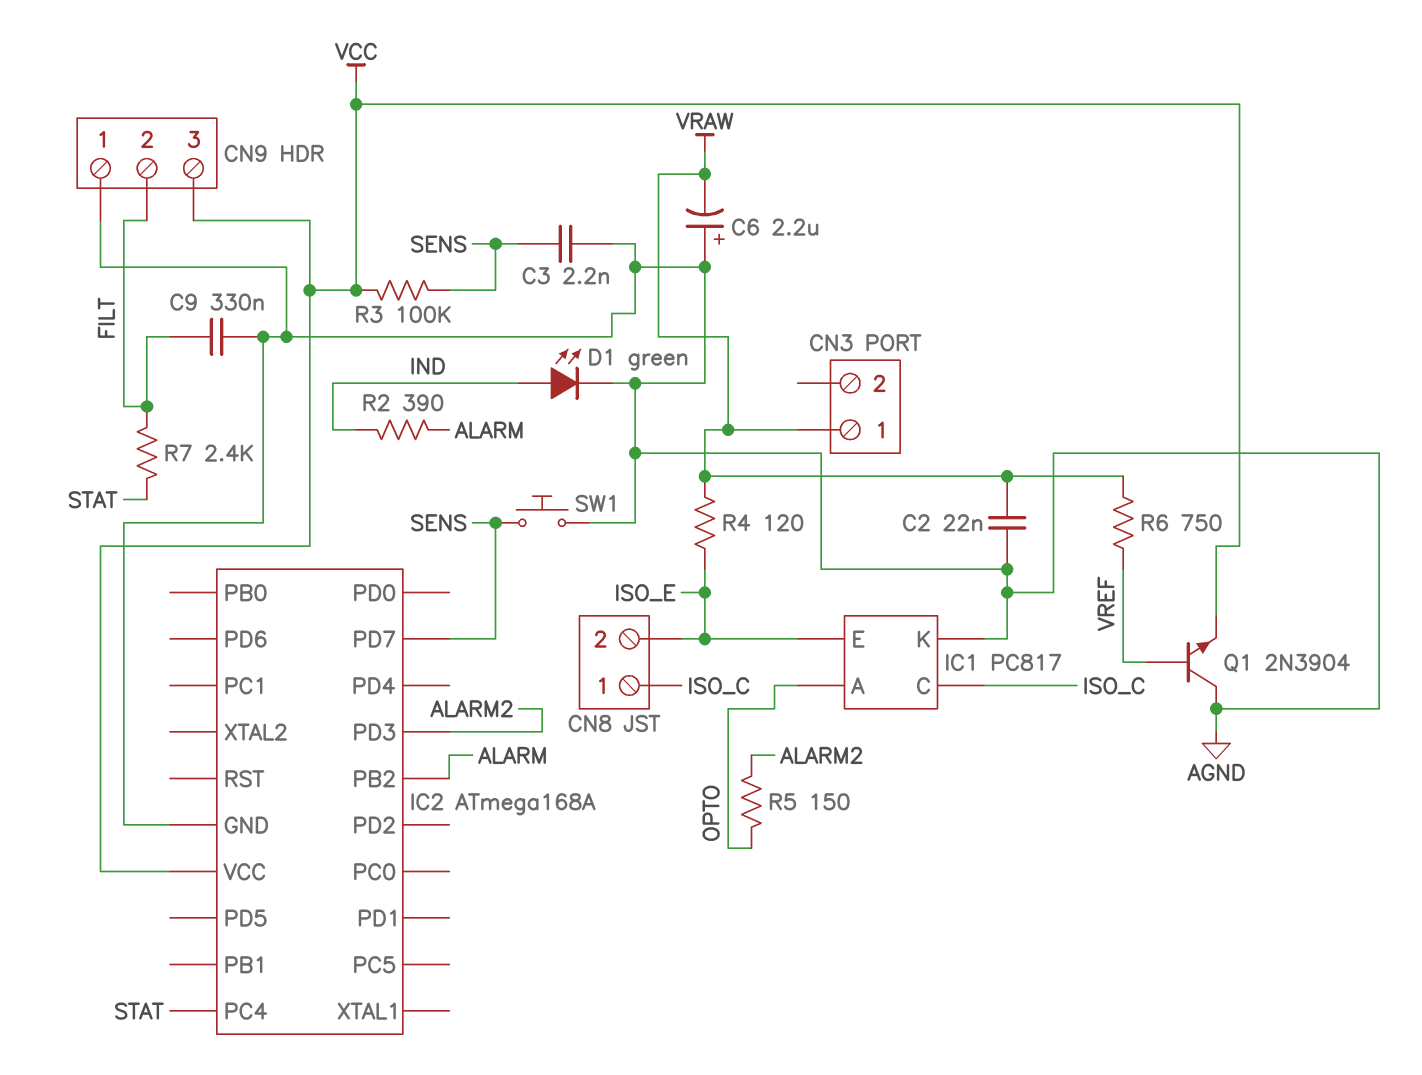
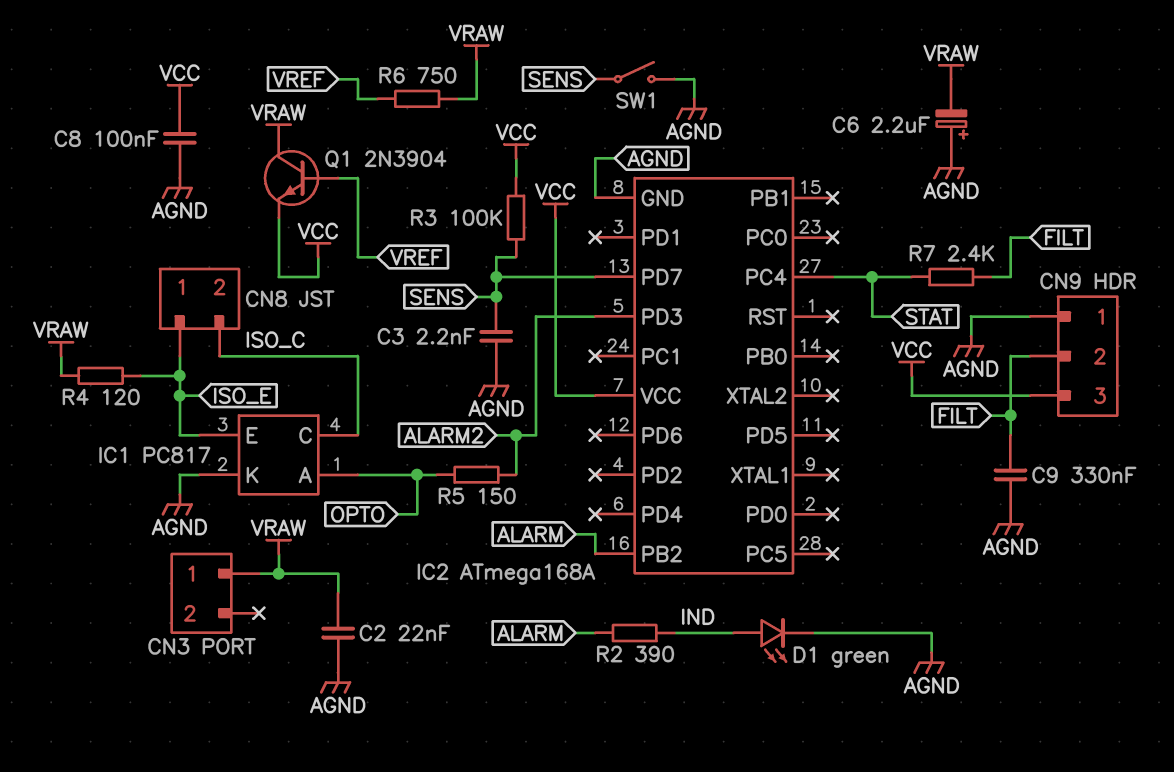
C8: none -> 100nF (AGND, VCC)
CN8 pin 1: ISO_C -> ISO_E
CN8 pin 2: ISO_E -> ISO_C
Q1: NPN 2N3904 (B VREF, C AGND, E VCC) -> NPN 2N3904 (B VREF, C VRAW, E VCC)
SW1: button (AGND, SENS) -> switch (AGND, SENS)

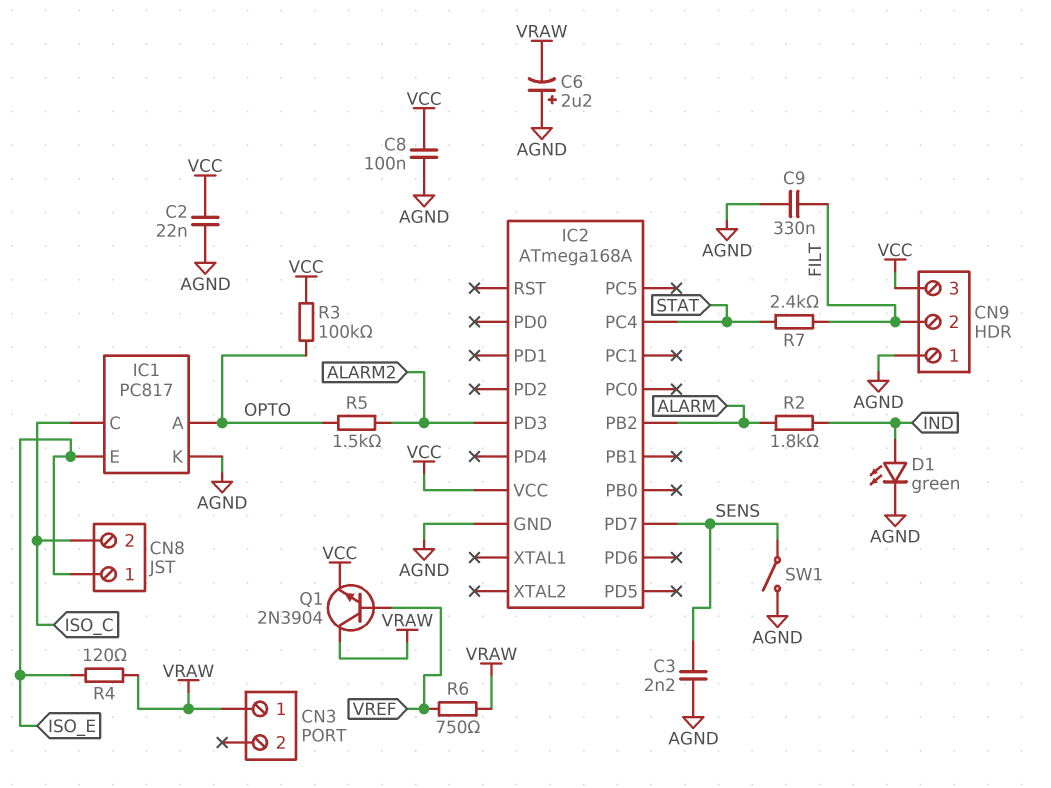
C2: 22nF (AGND, VRAW) -> 22nF (AGND, VCC)
R2: 390 (ALARM, IND) -> 1.8k (ALARM, IND)
R3: 100k (SENS, VCC) -> 100k (OPTO, VCC)
R5: 150 (ALARM2, OPTO) -> 1.5k (ALARM2, OPTO)

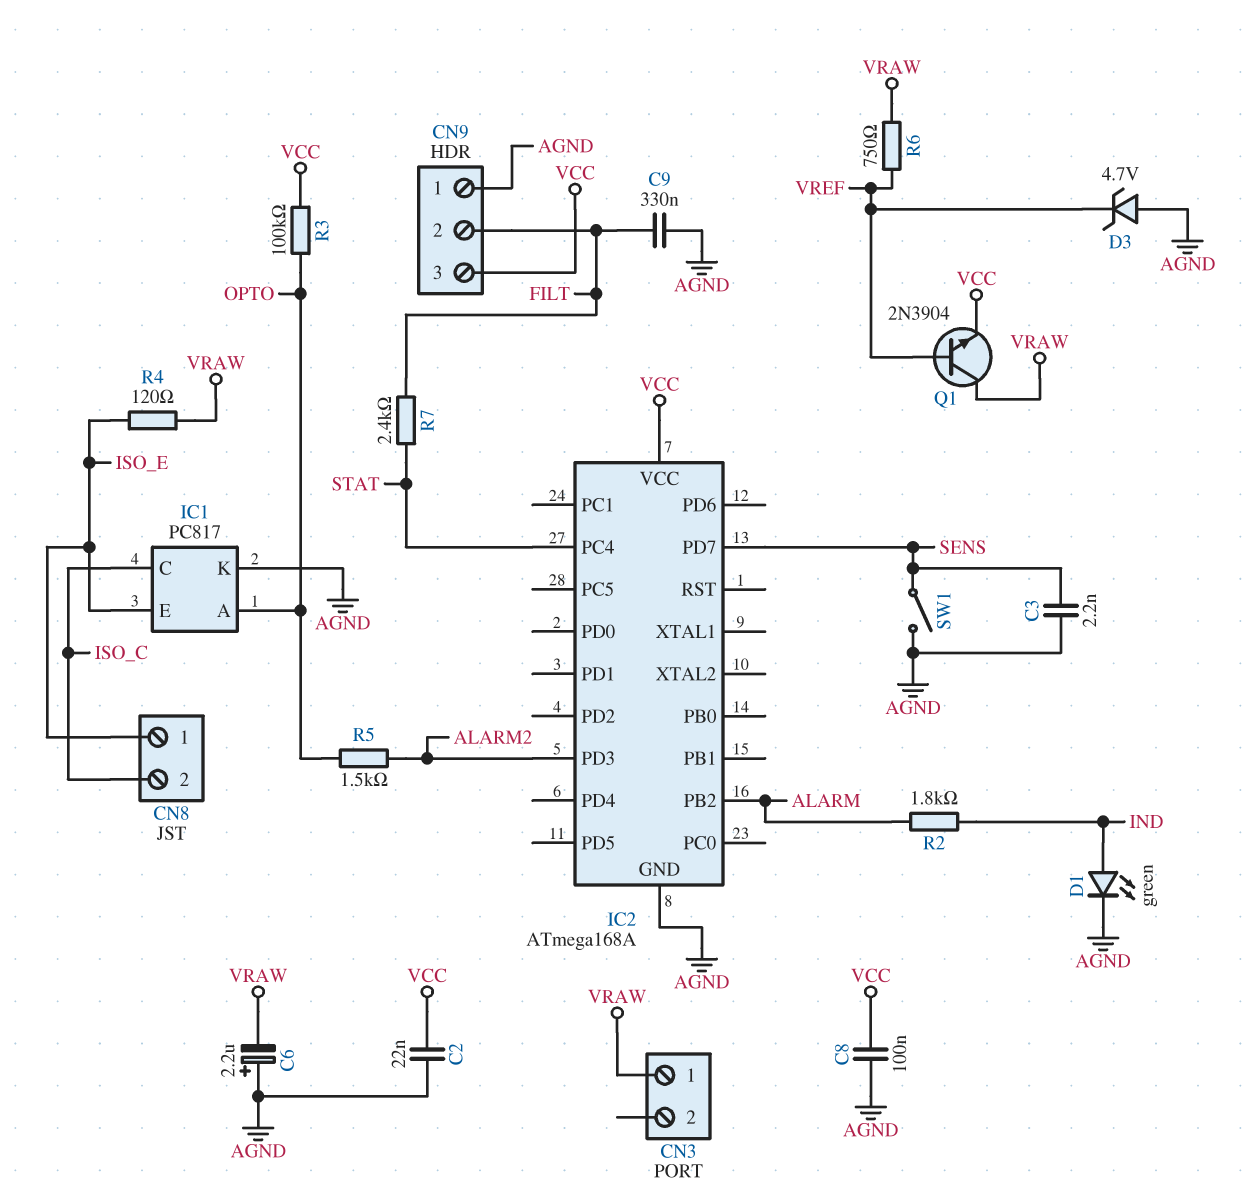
D3: none -> zener 4.7V (A AGND, K VREF)

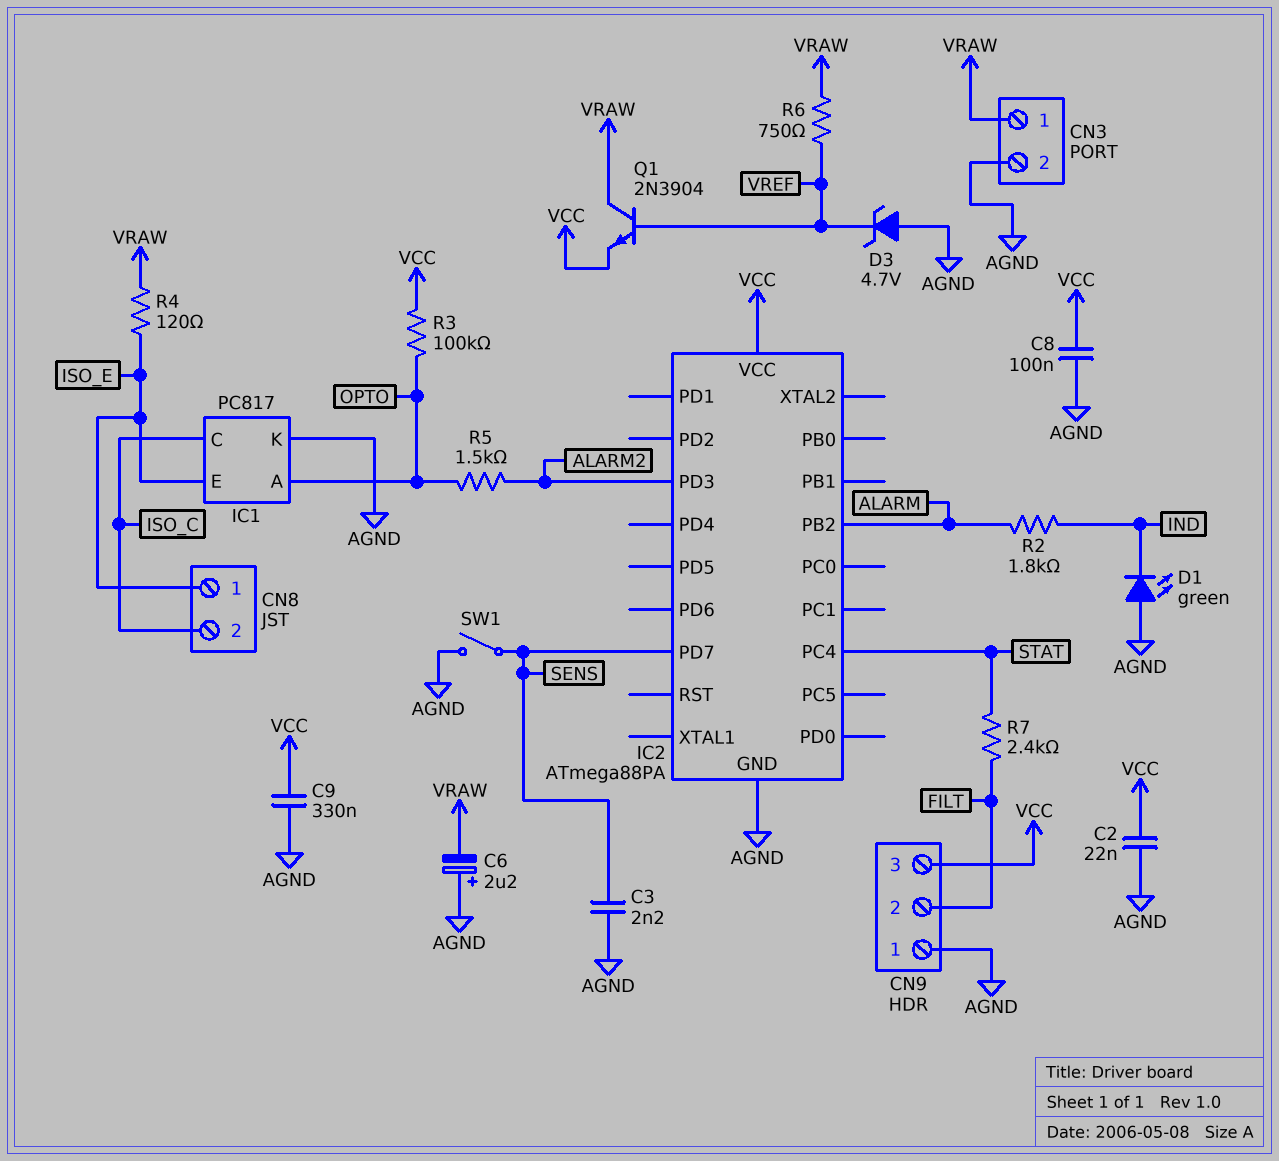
C9: 330nF (AGND, FILT) -> 330nF (AGND, VCC)
CN3 pin 2: none -> AGND
D1: LED green (A IND, K AGND) -> LED green (A AGND, K IND)
IC2: ATmega168A -> ATmega88PA

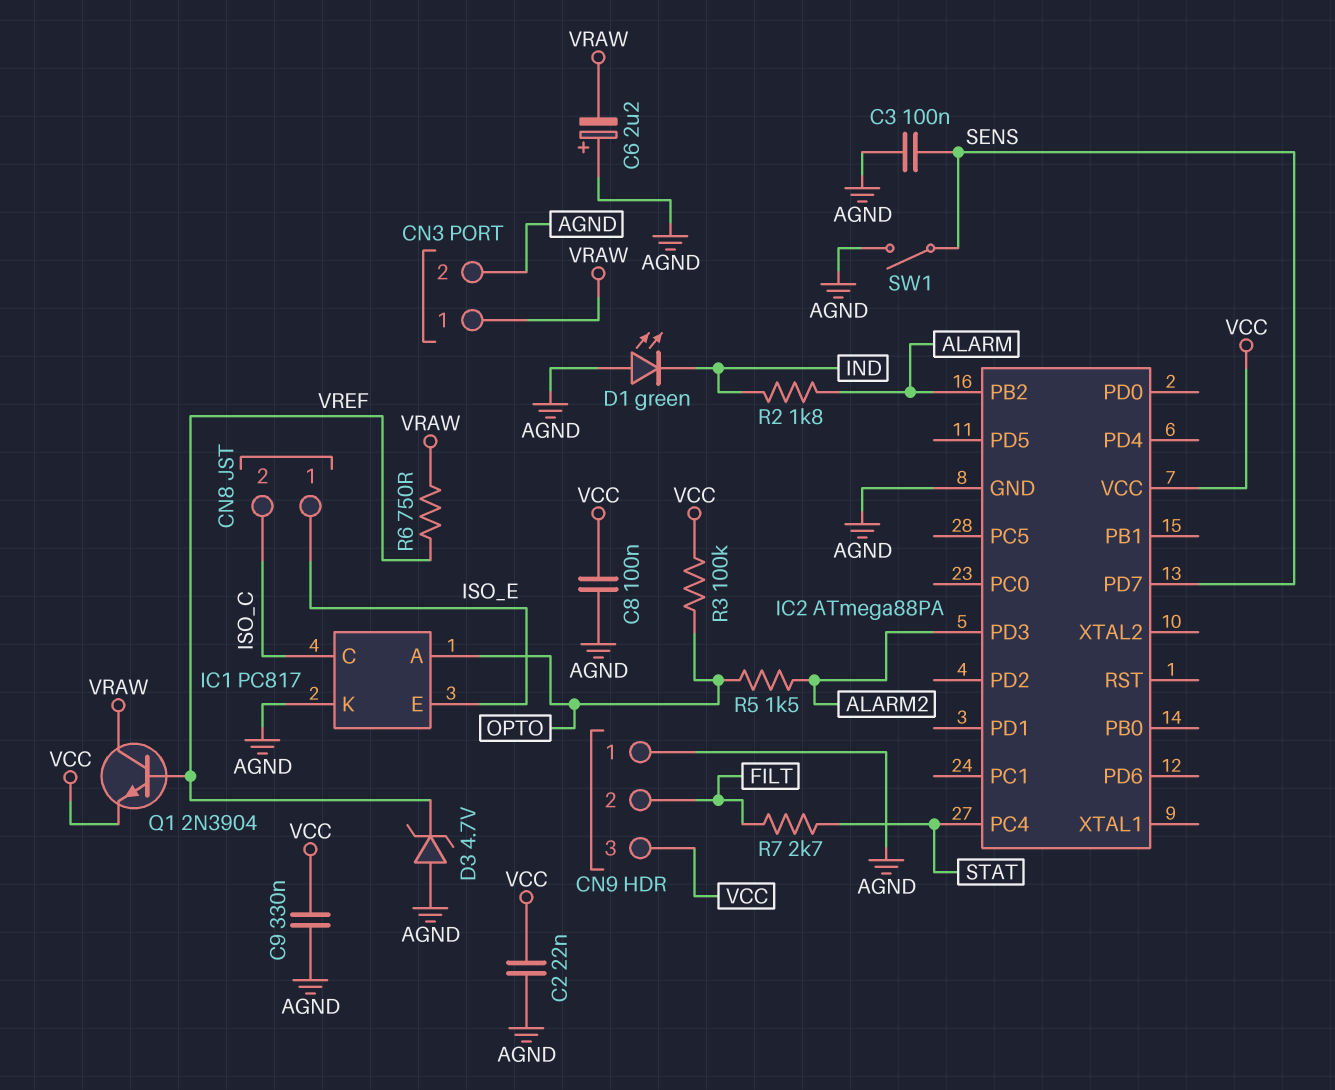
C3: 2.2nF (AGND, SENS) -> 100nF (AGND, SENS)
R4: 120 (ISO_E, VRAW) -> none
R7: 2.4k (FILT, STAT) -> 2.7k (FILT, STAT)

